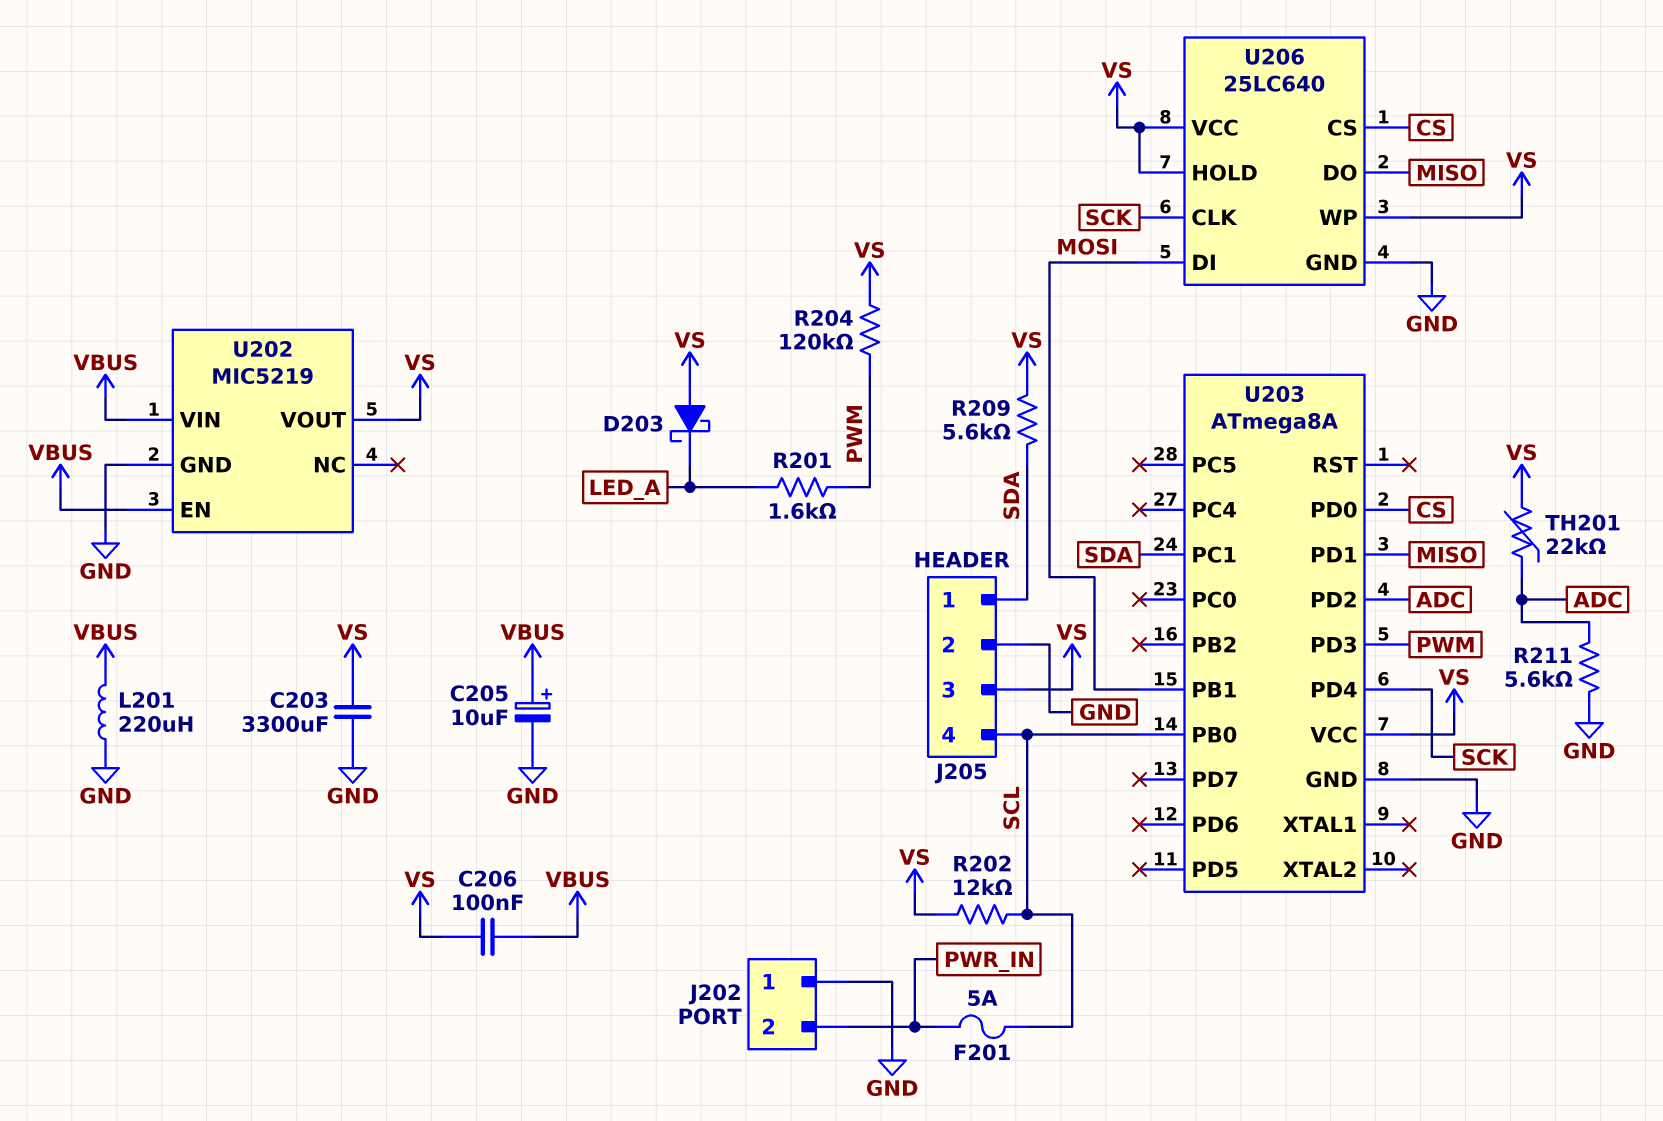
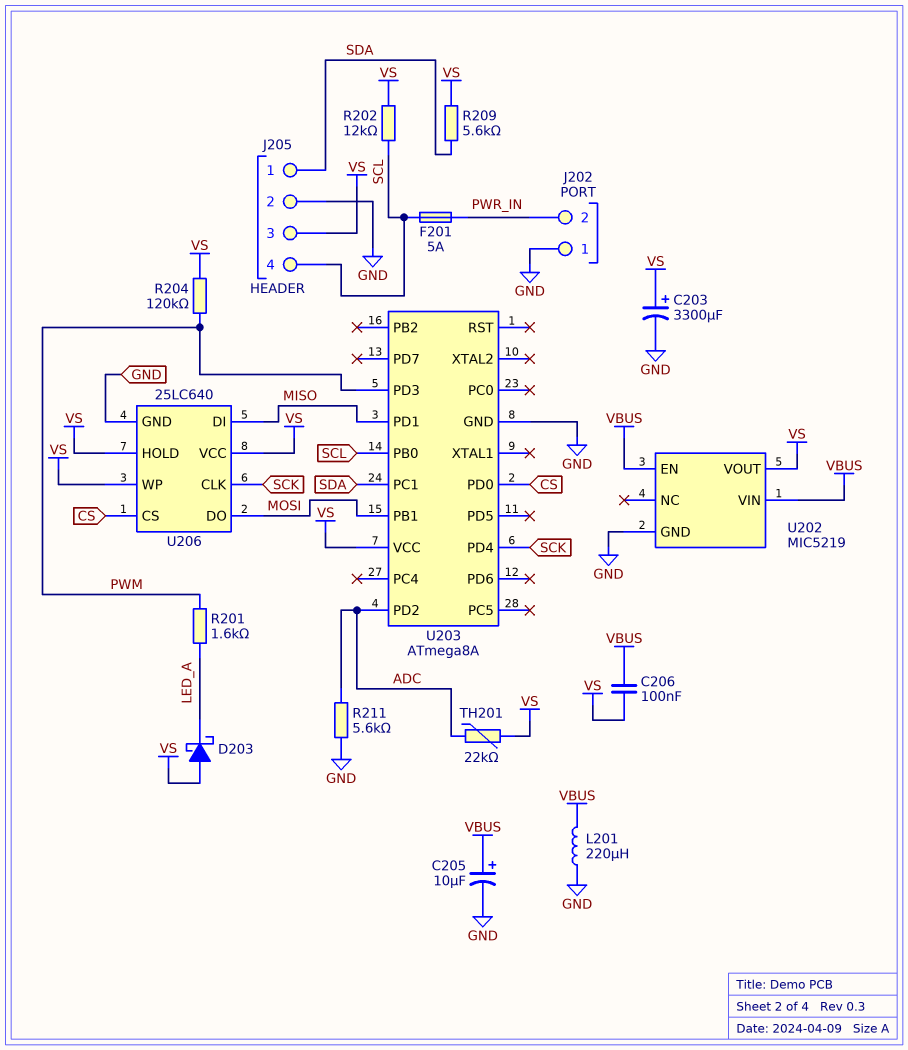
C203: 3300uF (GND, VS) -> 3300uF (plus VS, minus GND)
U206 pin DI: MOSI -> MISO
U206 pin DO: MISO -> MOSI

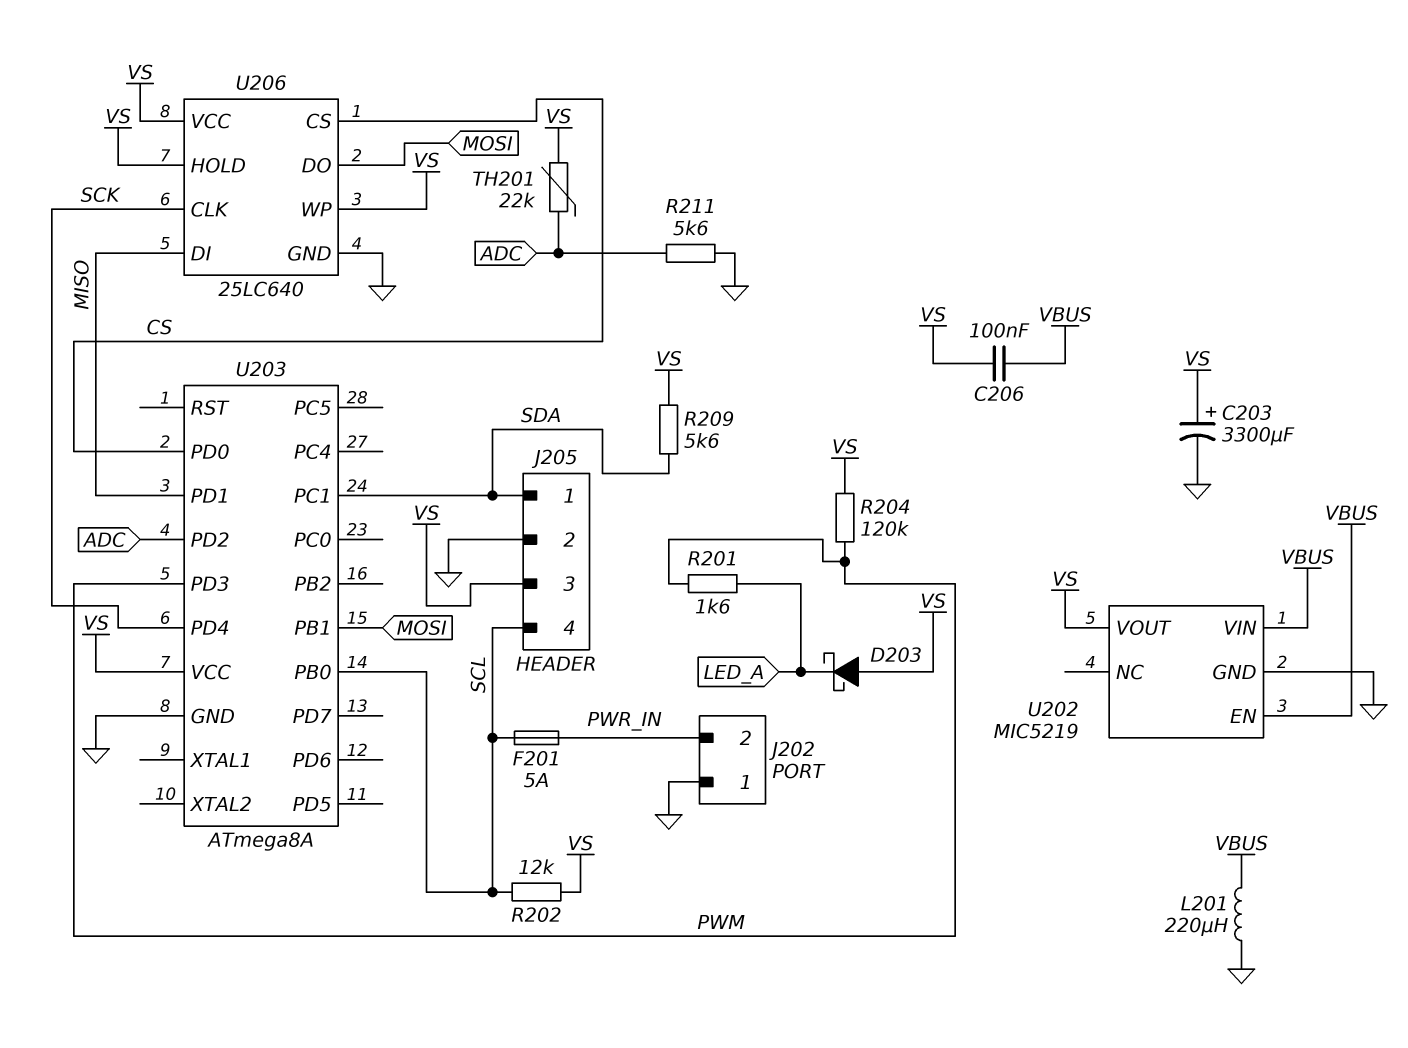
C205: 10uF (plus VBUS, minus GND) -> none

